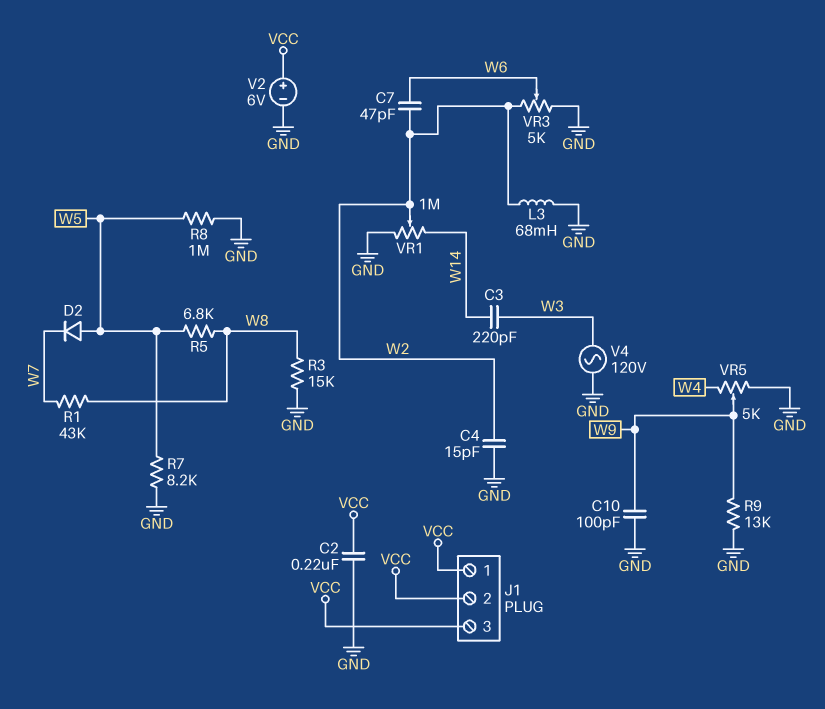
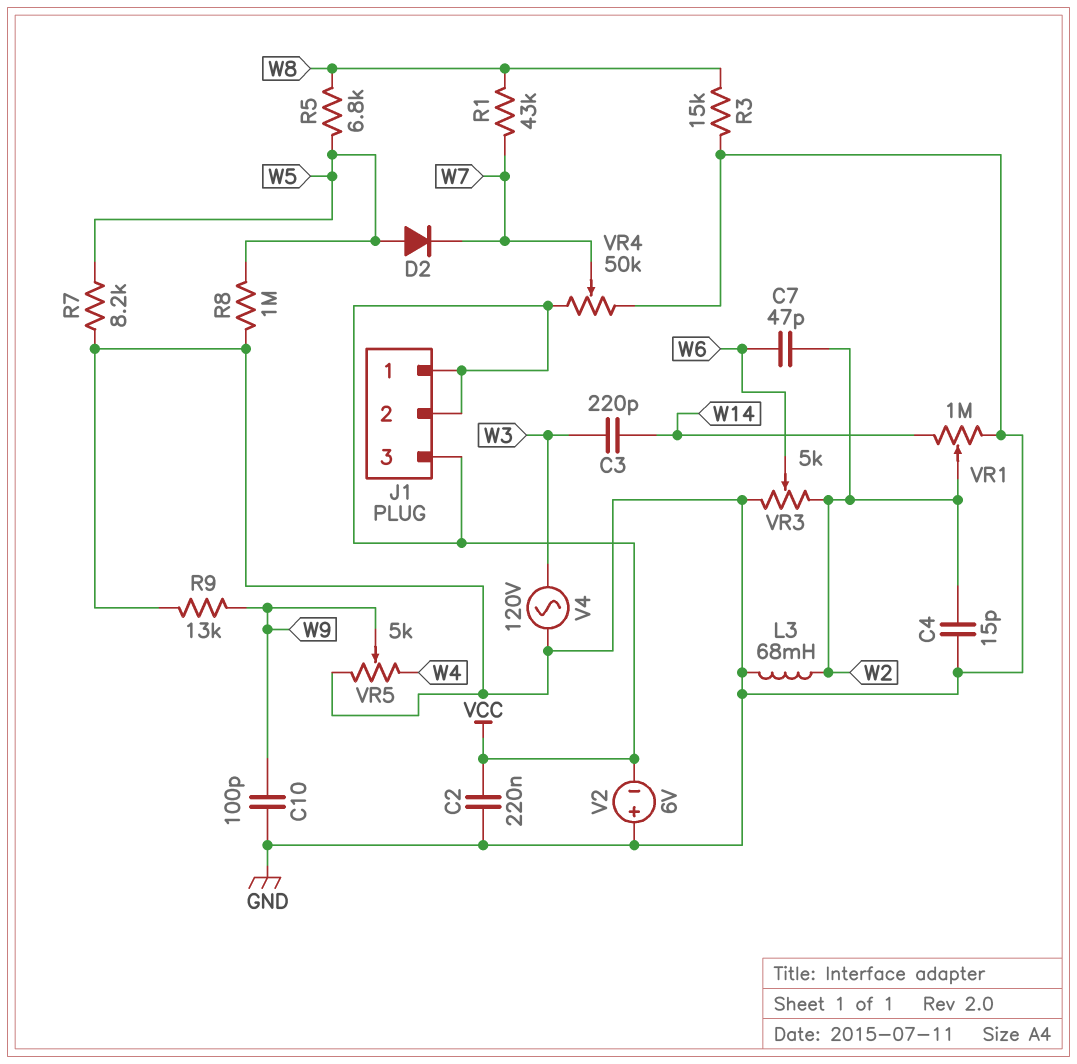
V2: 6V (plus VCC, minus GND) -> 6V (plus GND, minus VCC)
VR4: none -> 50k (GND, VCC, wiper W7)

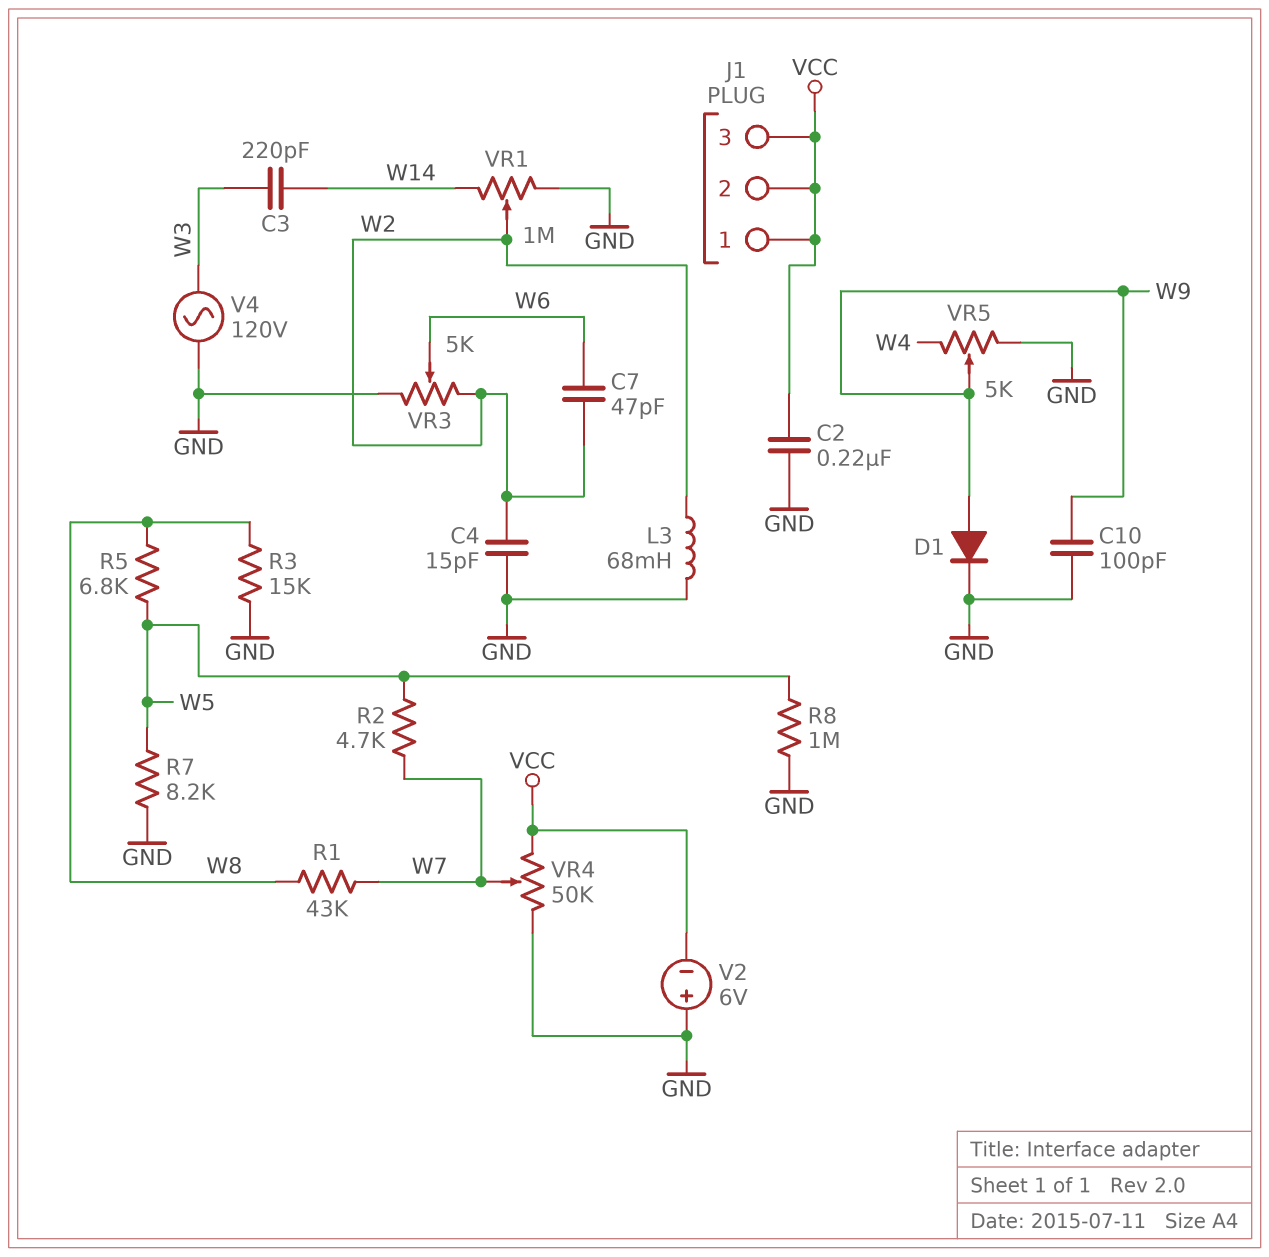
D1: none -> diode (A W9, K GND)
D2: diode (A W5, K W7) -> none
R2: none -> 4.7k (W5, W7)
R9: 13k (GND, W9) -> none

